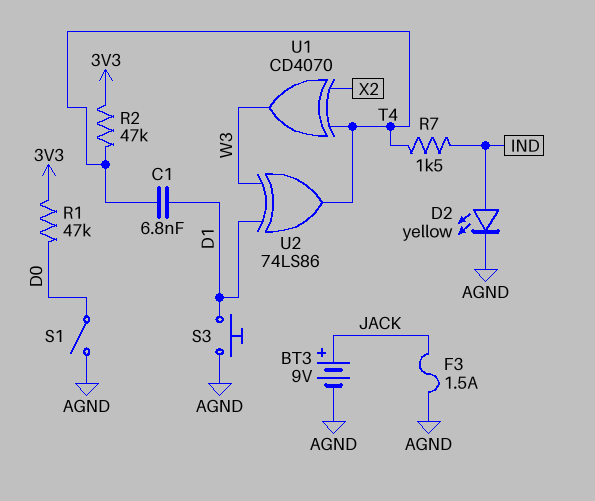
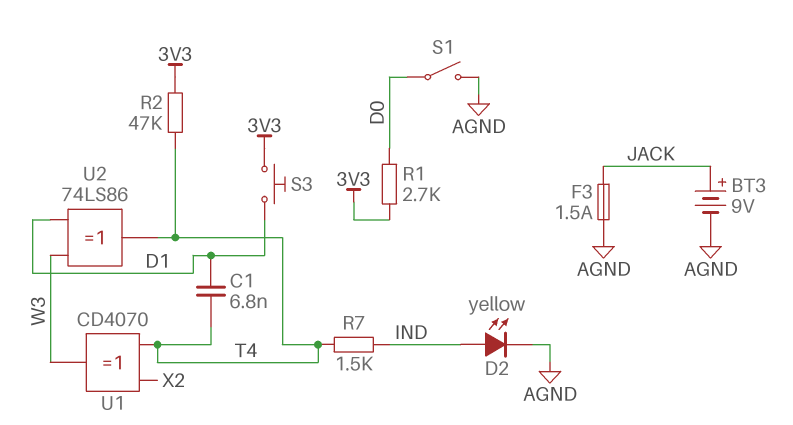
R1: 47k (3V3, D0) -> 2.7k (3V3, D0)
S3: button (AGND, D1) -> button (3V3, D1)

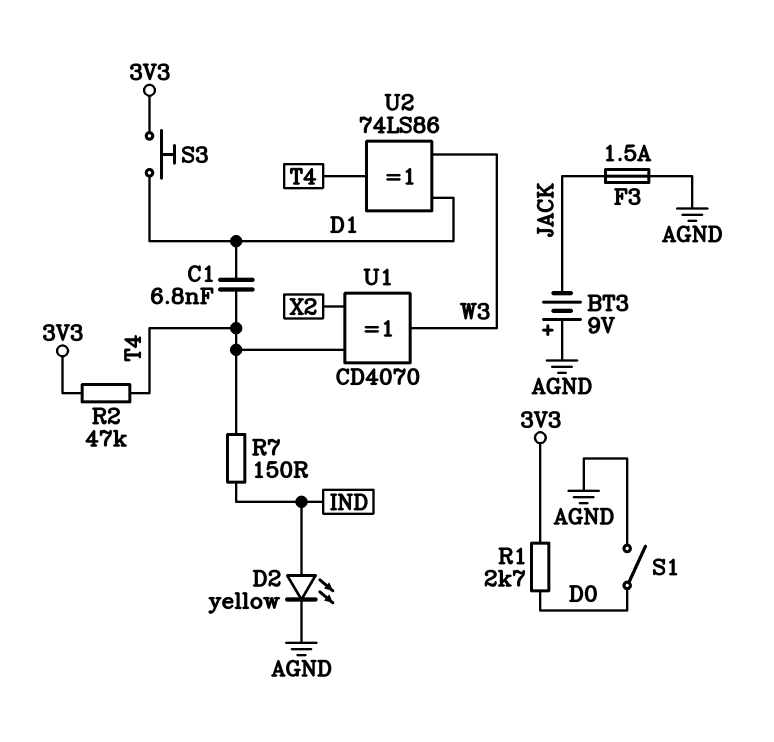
BT3: 9V (plus JACK, minus AGND) -> 9V (plus AGND, minus JACK)
R7: 1.5k (IND, T4) -> 150 (IND, T4)

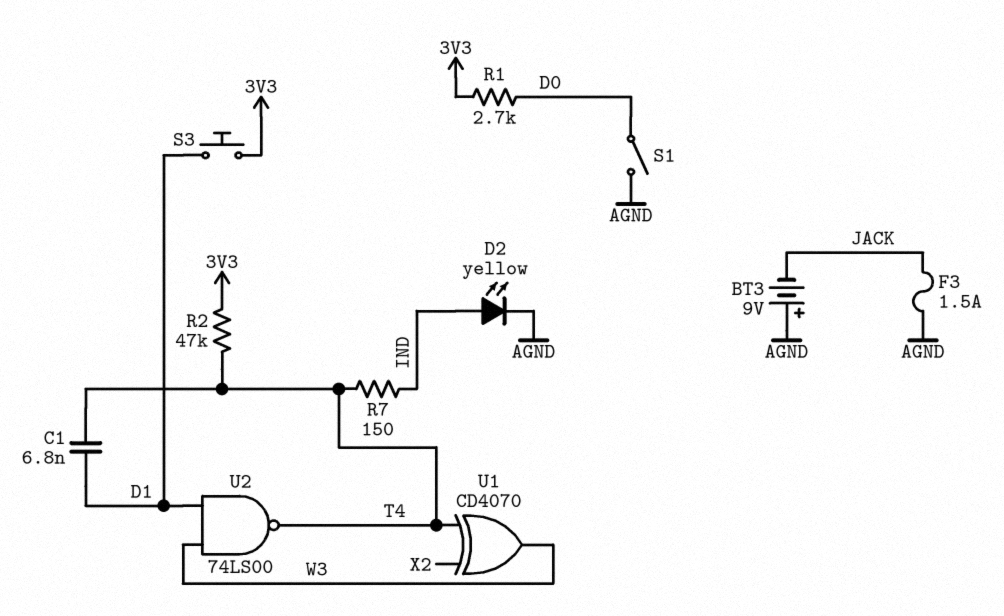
U2: XOR 74LS86 (in D1, in W3, out T4) -> NAND 74LS00 (in D1, in W3, out T4)

